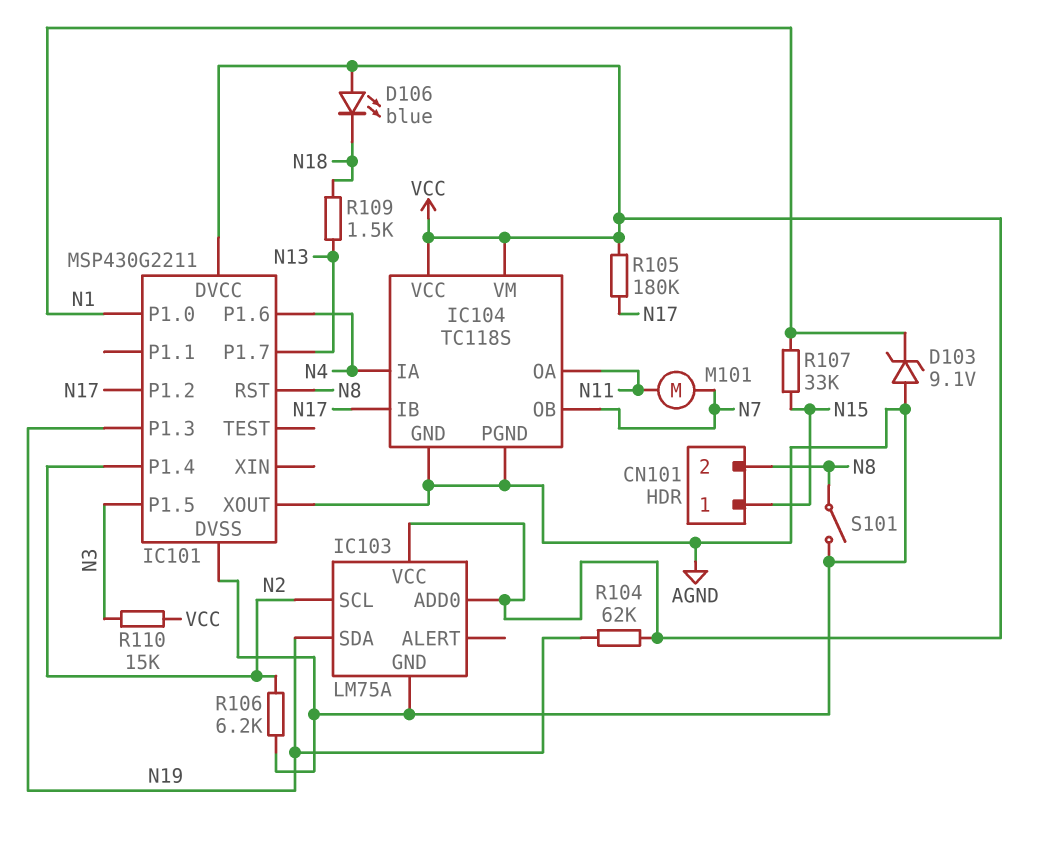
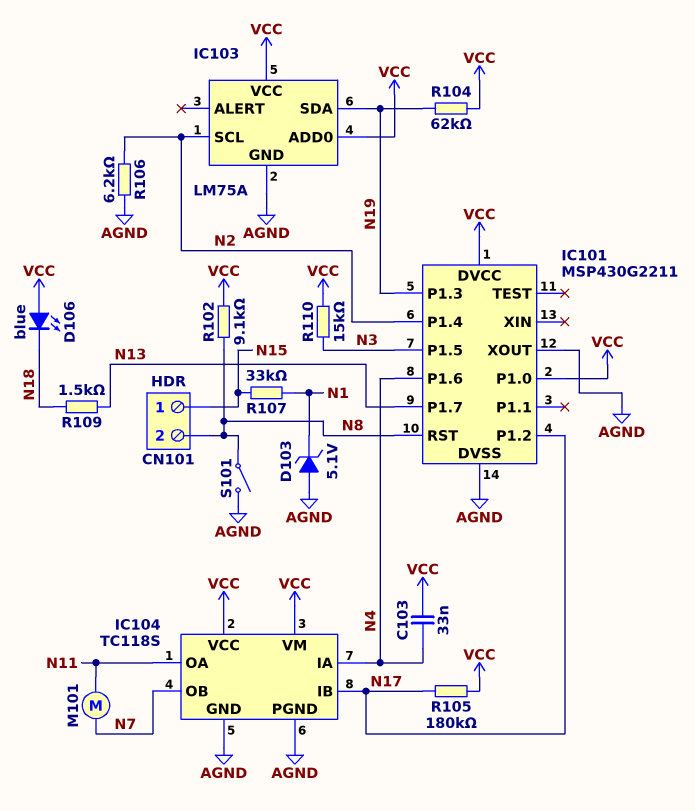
C103: none -> 33nF (N4, VCC)
D103: zener 9.1V (A AGND, K N1) -> zener 5.1V (A AGND, K N1)
IC101 pin P1.0: N1 -> VCC
R102: none -> 9.1k (N8, VCC)

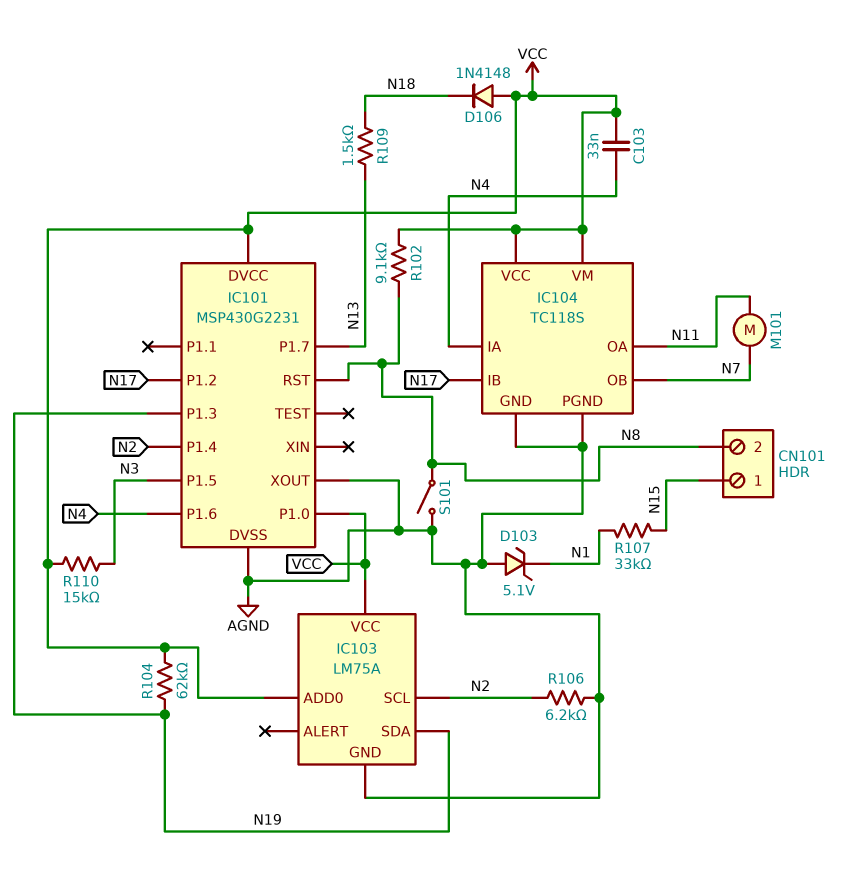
D106: LED blue (A VCC, K N18) -> diode 1N4148 (A VCC, K N18)
IC101: MSP430G2211 -> MSP430G2231
R105: 180k (N17, VCC) -> none

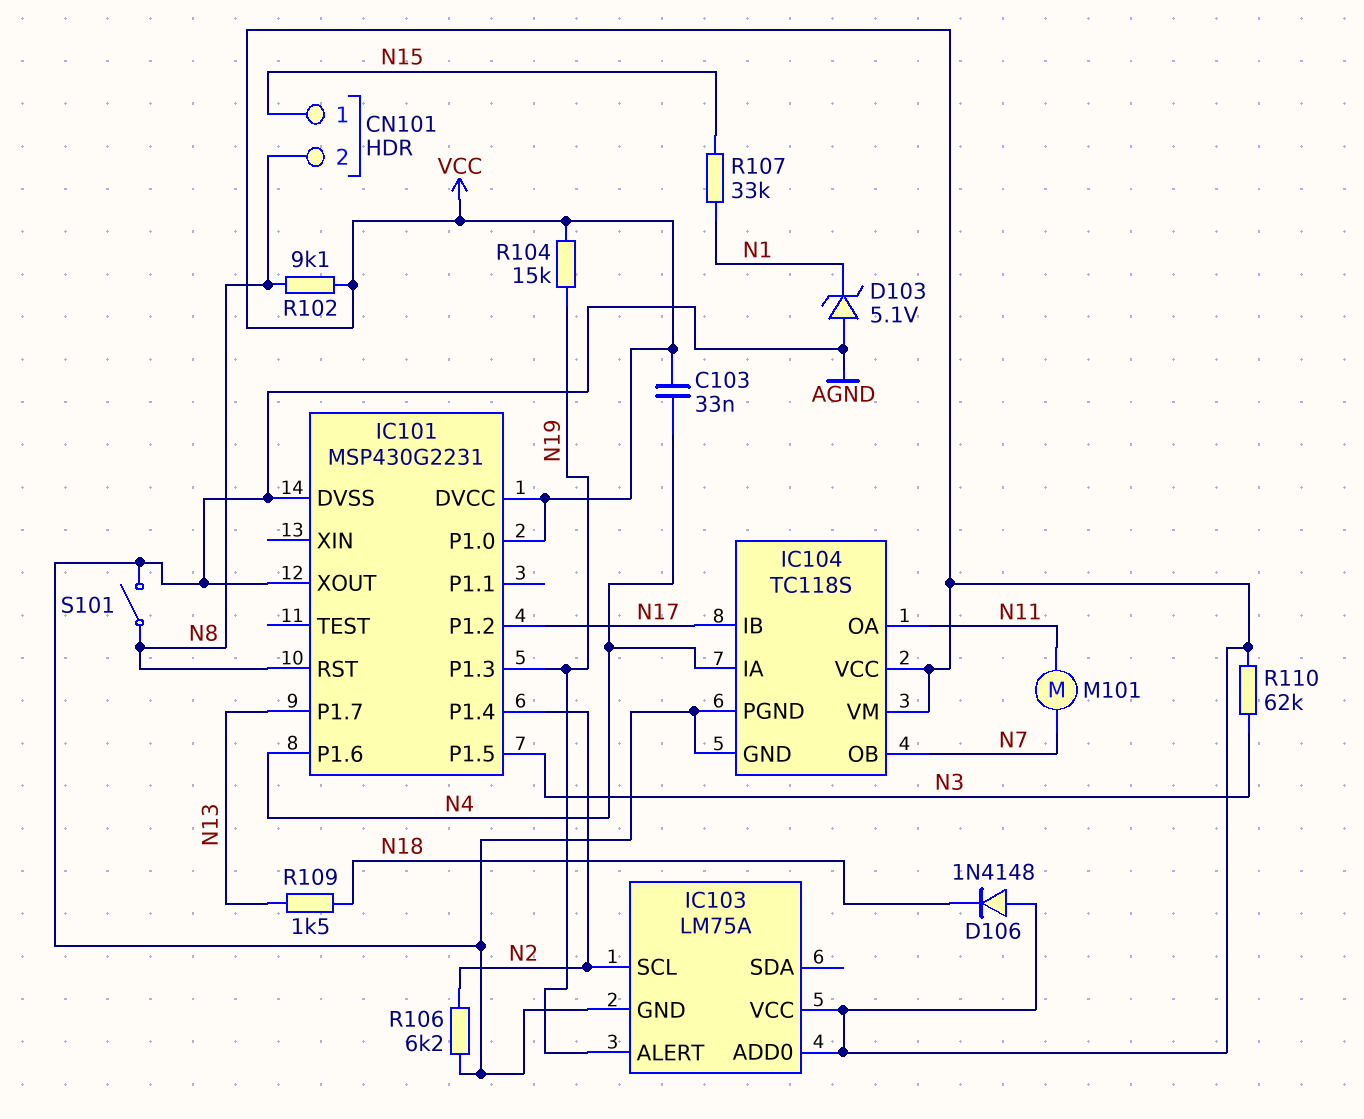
IC103 pin ALERT: none -> N19
IC103 pin SDA: N19 -> none
R104: 62k (N19, VCC) -> 15k (N19, VCC)
R110: 15k (N3, VCC) -> 62k (N3, VCC)

